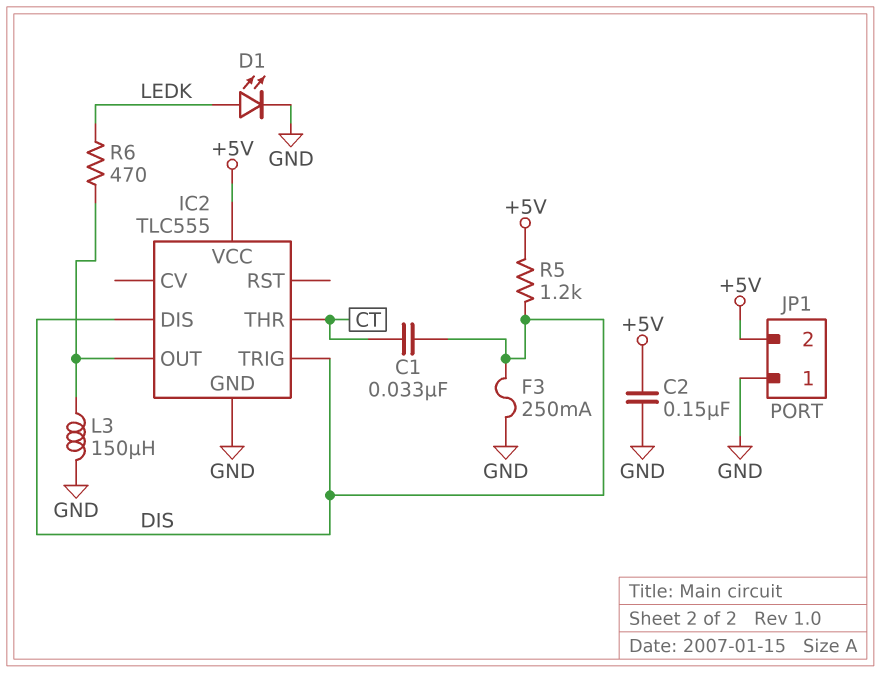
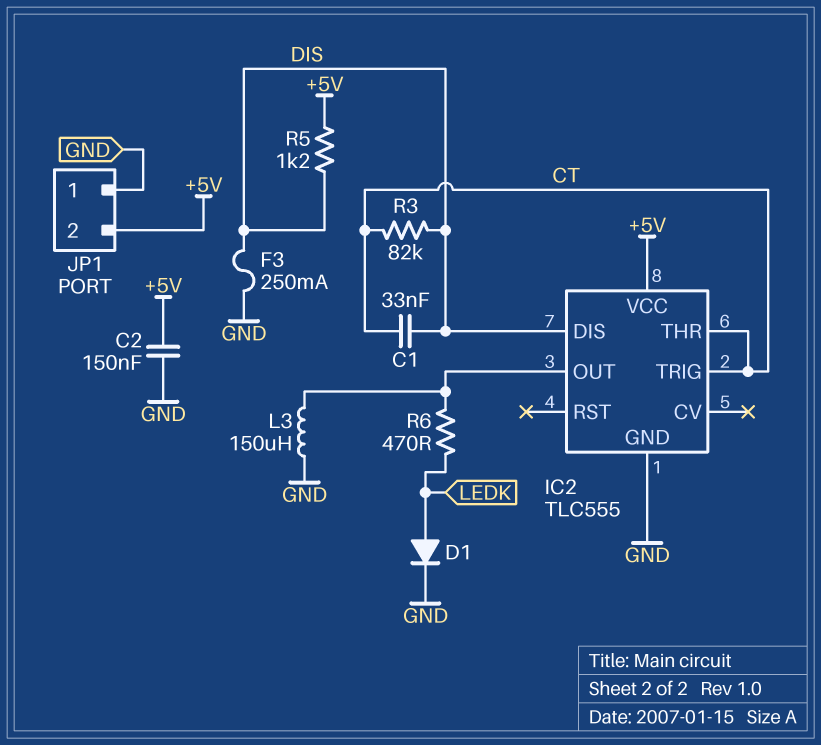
D1: LED (A LEDK, K GND) -> diode (A LEDK, K GND)
IC2 pin TRIG: DIS -> CT
R3: none -> 82k (CT, DIS)

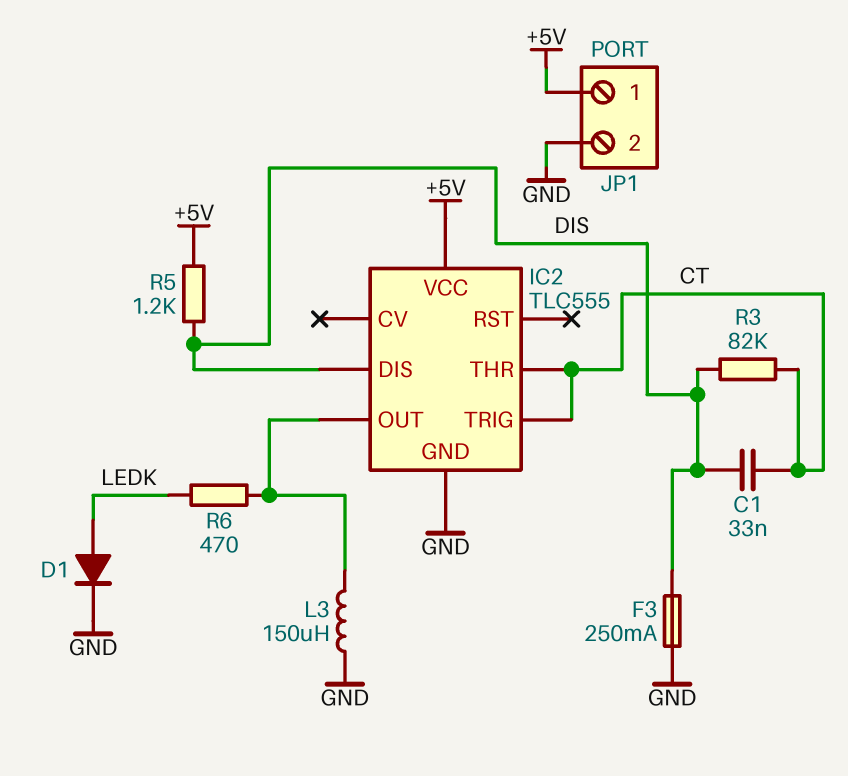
C2: 150nF (+5V, GND) -> none
JP1 pin 1: GND -> +5V
JP1 pin 2: +5V -> GND

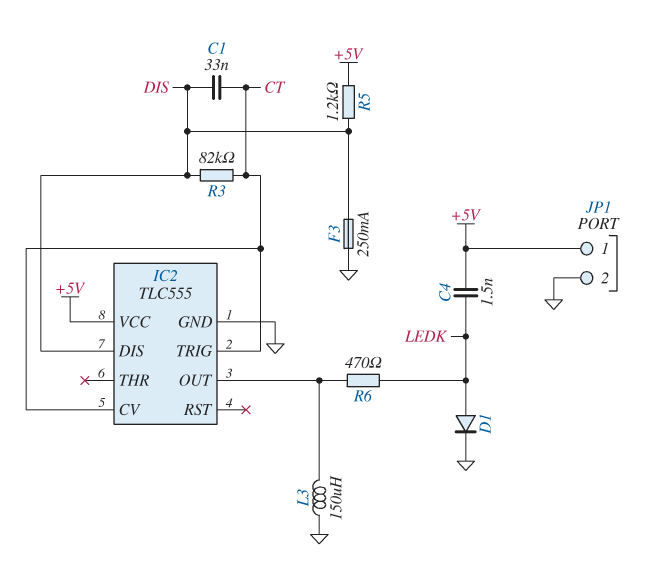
C4: none -> 1.5nF (+5V, LEDK)
IC2 pin CV: none -> CT
IC2 pin THR: CT -> none

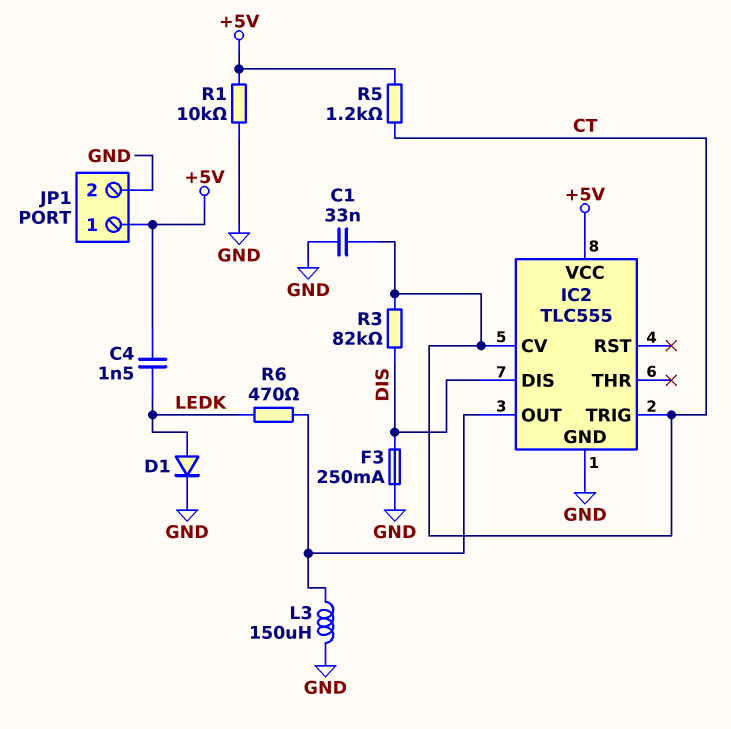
C1: 33nF (CT, DIS) -> 33nF (CT, GND)
R1: none -> 10k (+5V, GND)
R5: 1.2k (+5V, DIS) -> 1.2k (+5V, CT)

